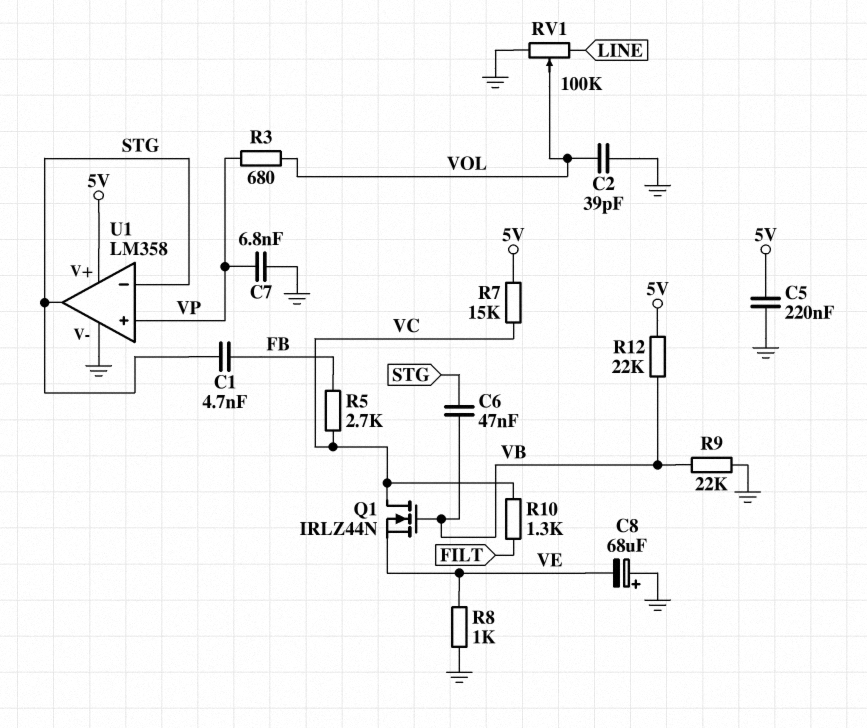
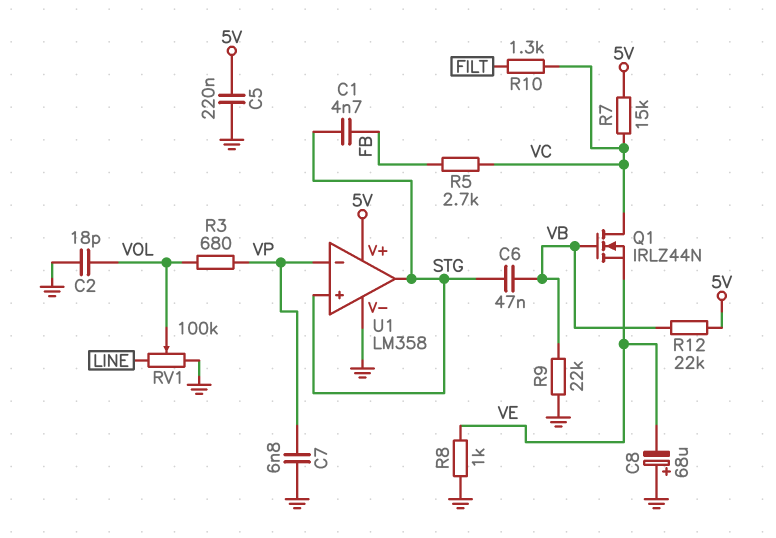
C2: 39pF (GND, VOL) -> 18pF (GND, VOL)
U1 pin in+: VP -> STG
U1 pin in-: STG -> VP

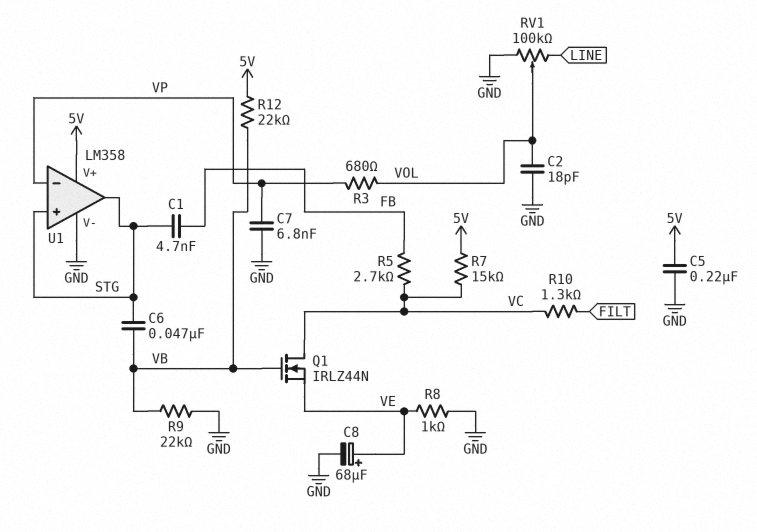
C8: 68uF (plus GND, minus VE) -> 68uF (plus VE, minus GND)

